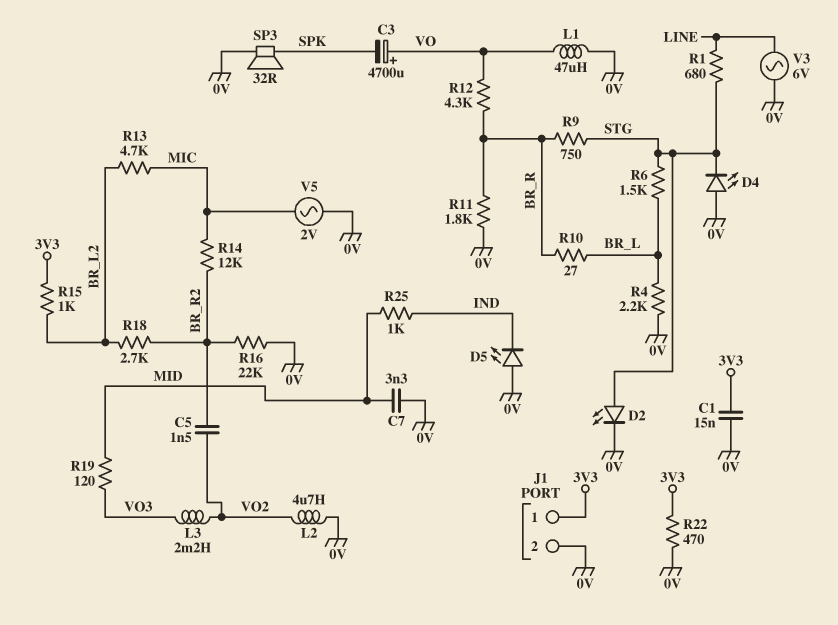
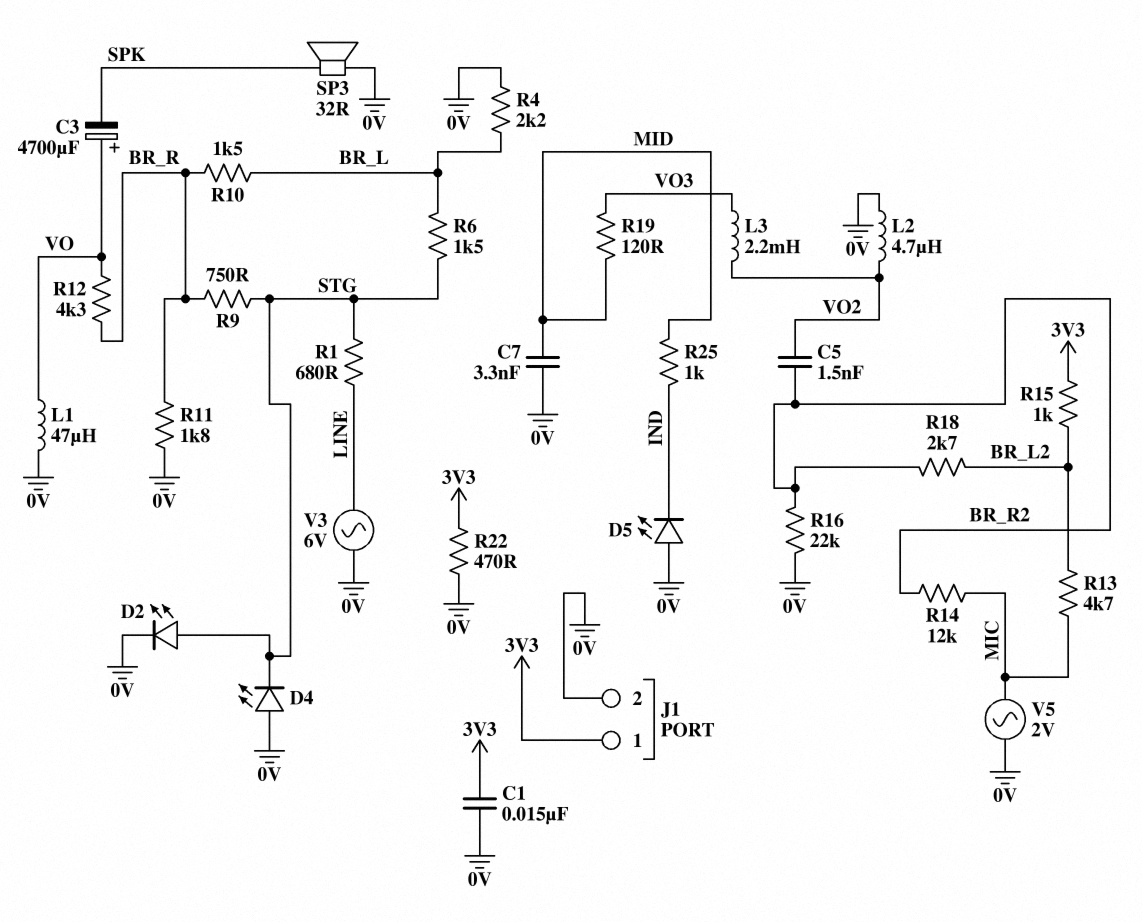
R10: 27 (BR_L, BR_R) -> 1.5k (BR_L, BR_R)

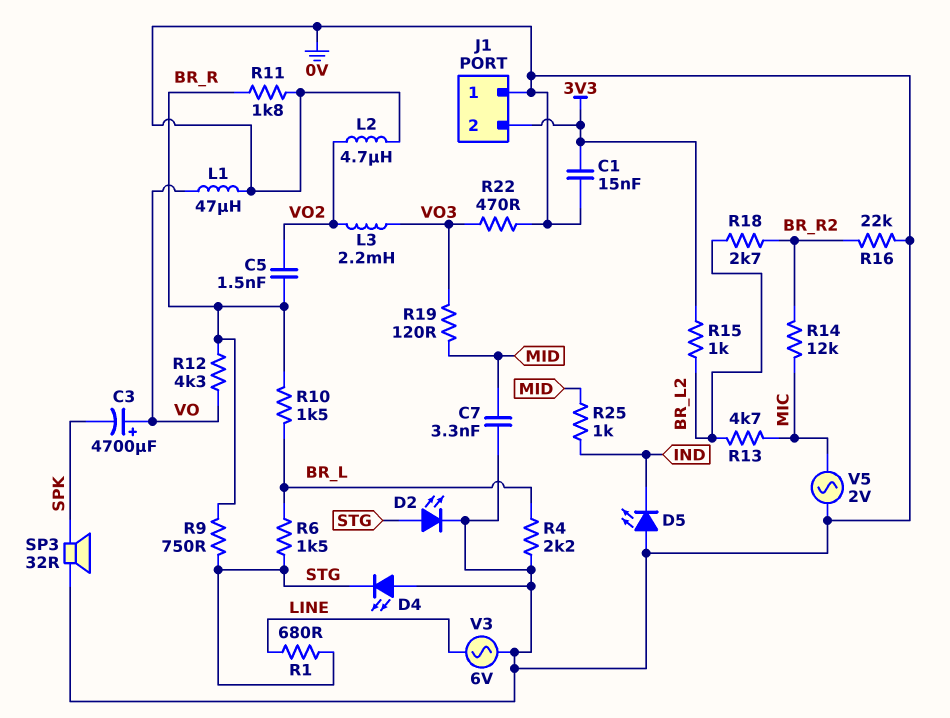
C5: 1.5nF (BR_R2, VO2) -> 1.5nF (BR_R, VO2)
J1 pin 1: 3V3 -> 0V
J1 pin 2: 0V -> 3V3
R22: 470 (0V, 3V3) -> 470 (0V, VO3)

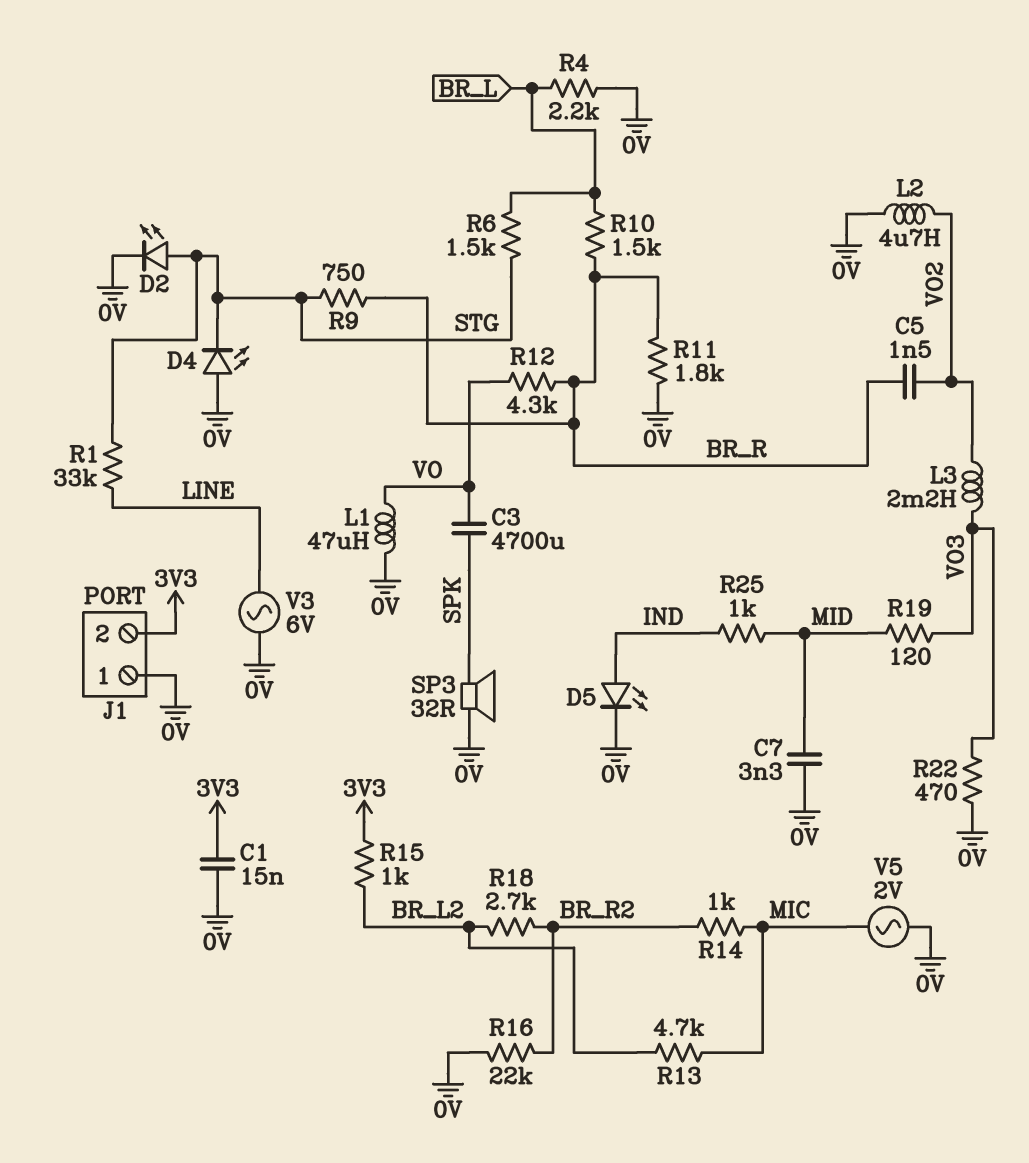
C3: 4700uF (plus VO, minus SPK) -> 4700uF (SPK, VO)
D5: LED (A 0V, K IND) -> LED (A IND, K 0V)
R1: 680 (LINE, STG) -> 33k (LINE, STG)
R14: 12k (BR_R2, MIC) -> 1k (BR_R2, MIC)

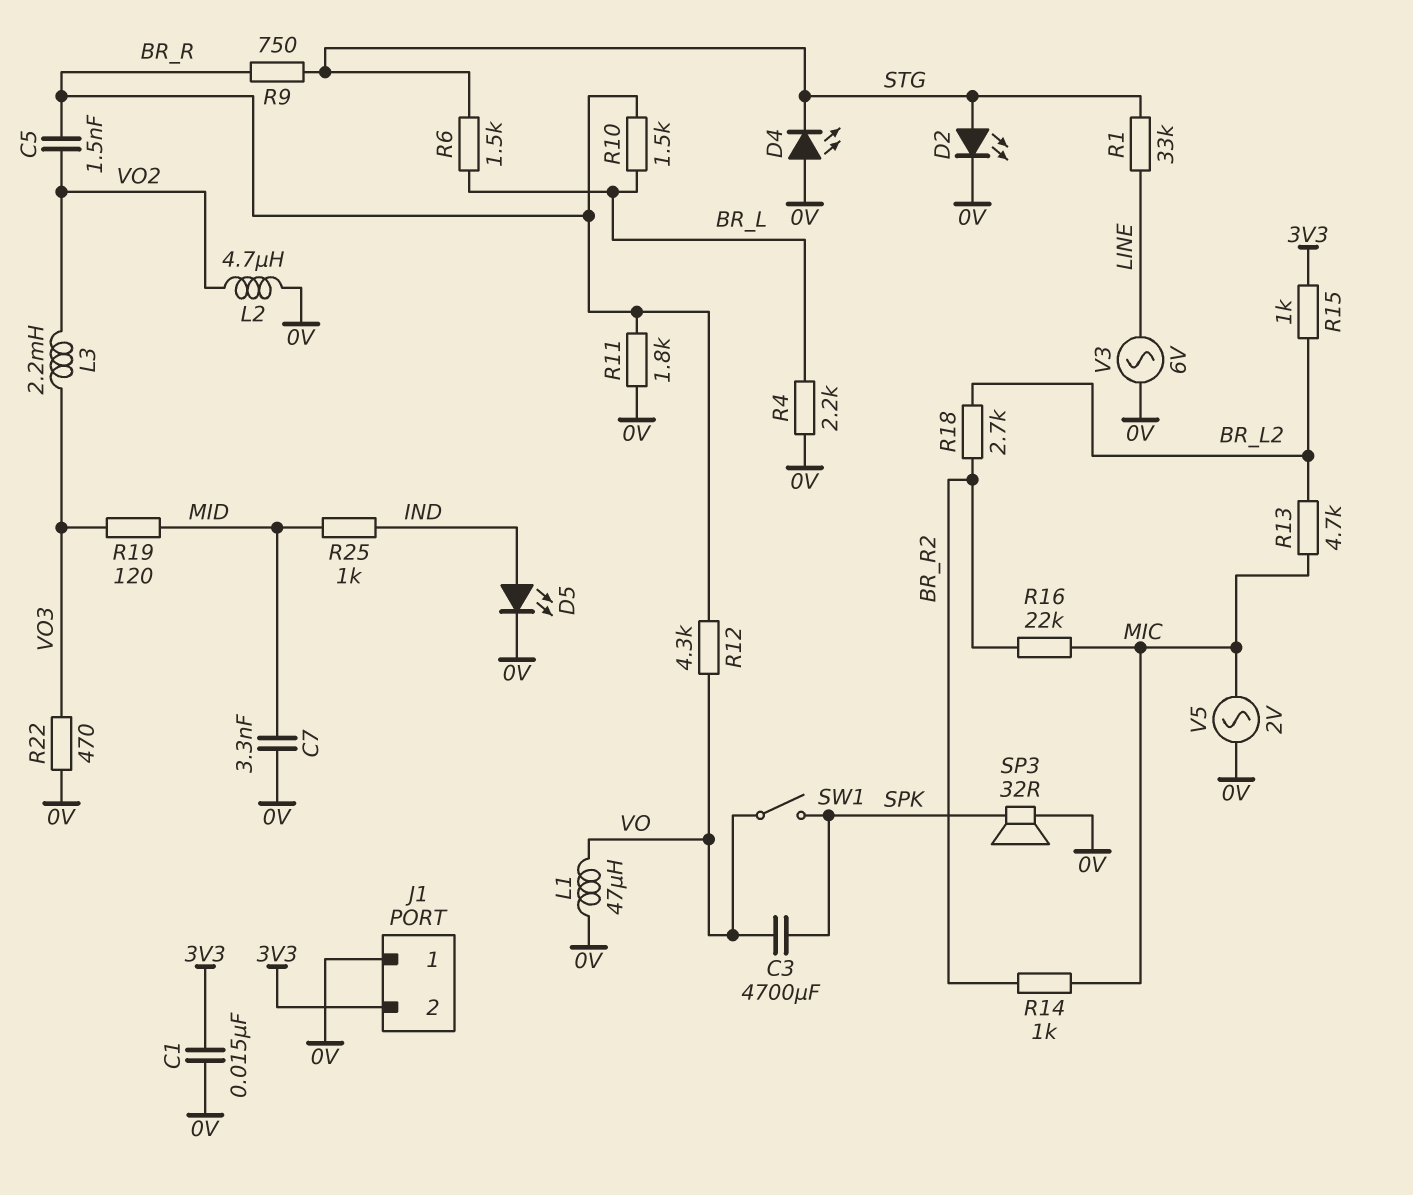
R16: 22k (0V, BR_R2) -> 22k (BR_R2, MIC)
SW1: none -> switch (SPK, VO)

